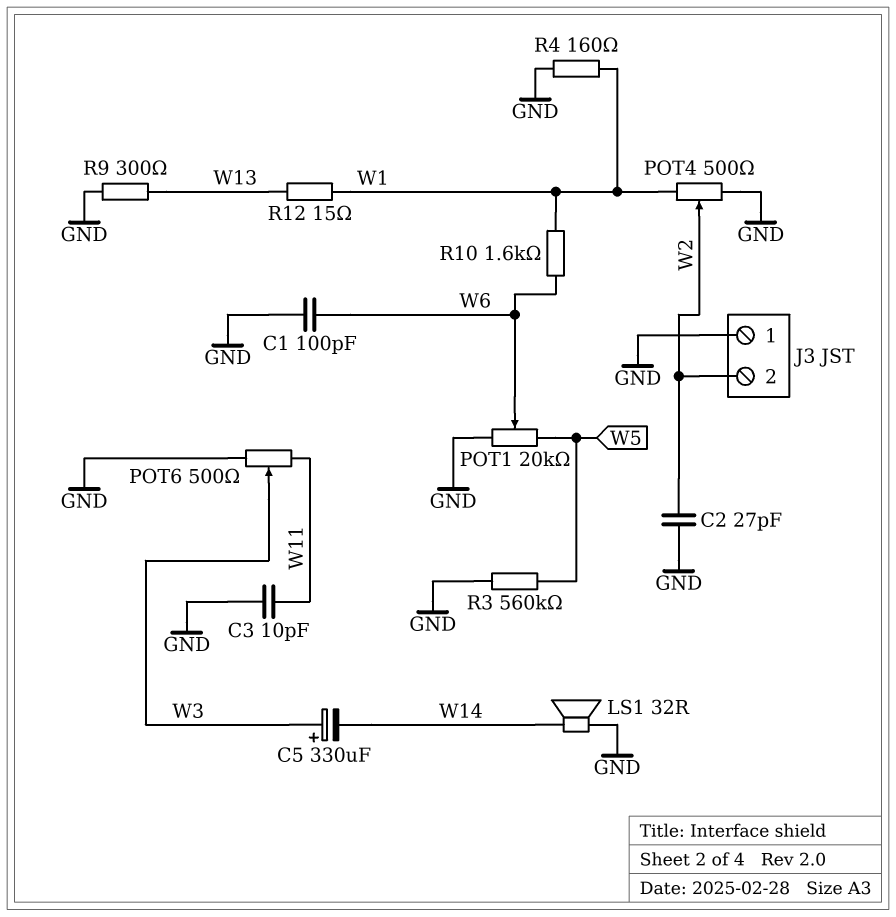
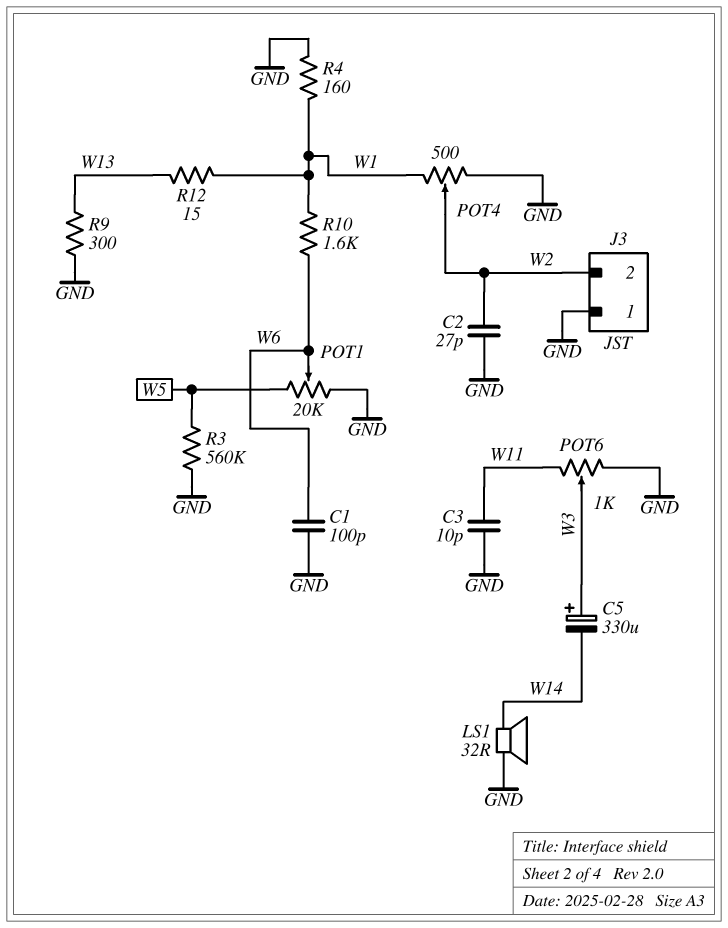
POT6: 500 (GND, W11, wiper W3) -> 1k (GND, W11, wiper W3)

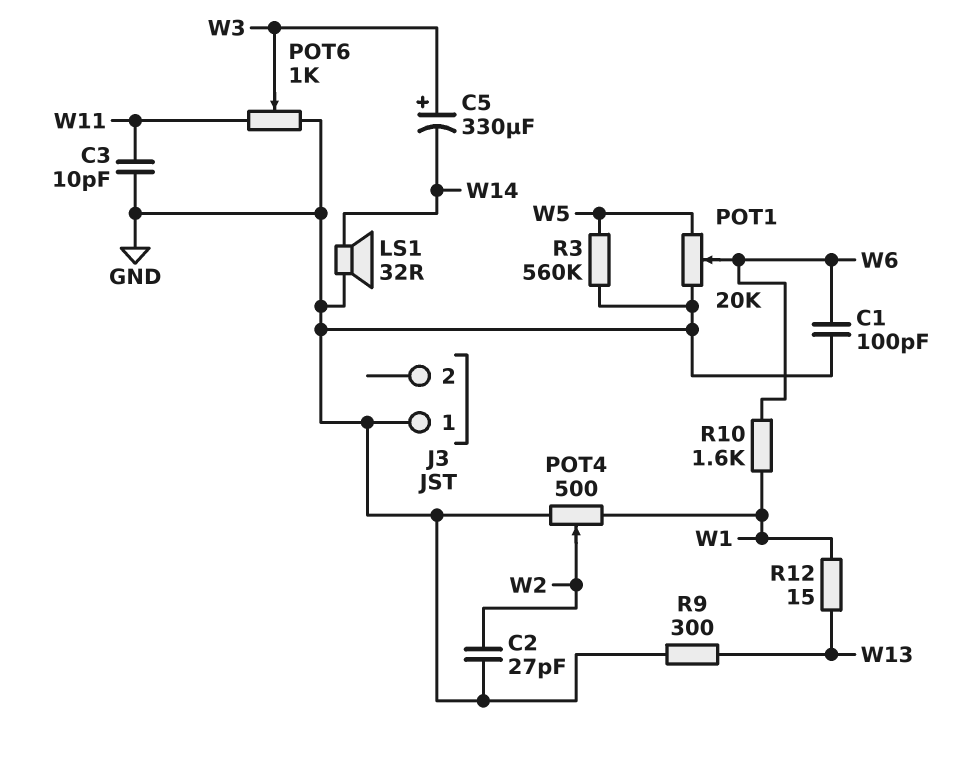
J3 pin 2: W2 -> none
R4: 160 (GND, W1) -> none

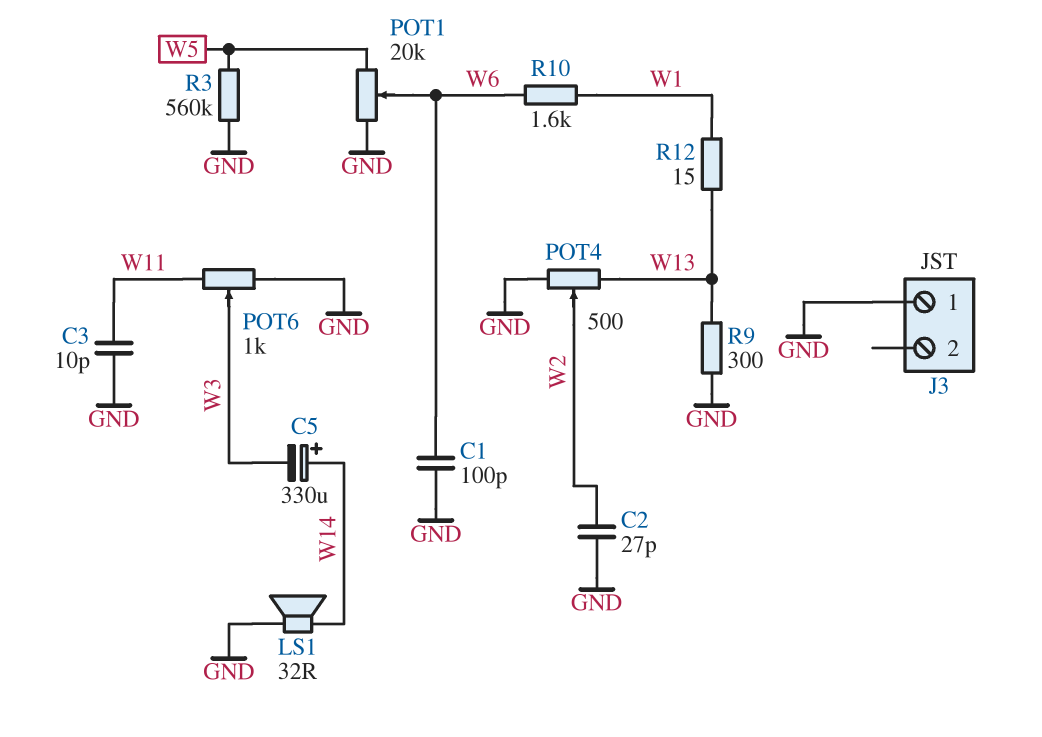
C5: 330uF (plus W3, minus W14) -> 330uF (plus W14, minus W3)
POT4: 500 (GND, W1, wiper W2) -> 500 (GND, W13, wiper W2)

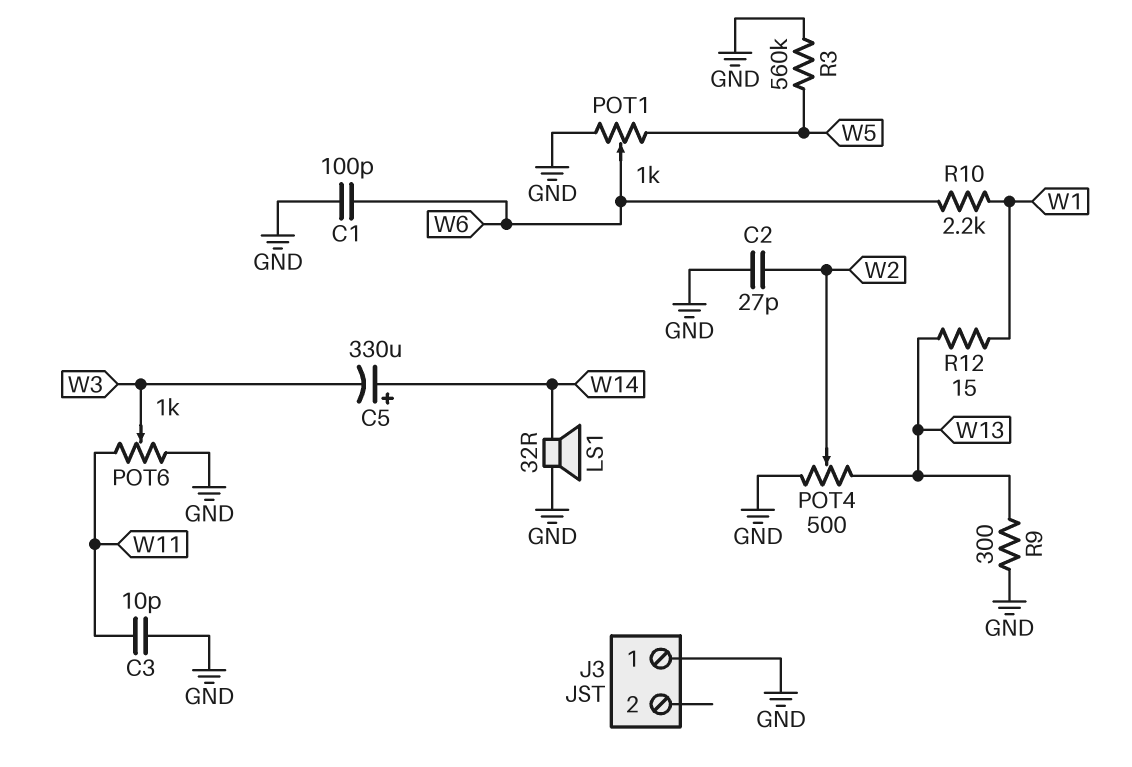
POT1: 20k (GND, W5, wiper W6) -> 1k (GND, W5, wiper W6)
R10: 1.6k (W1, W6) -> 2.2k (W1, W6)

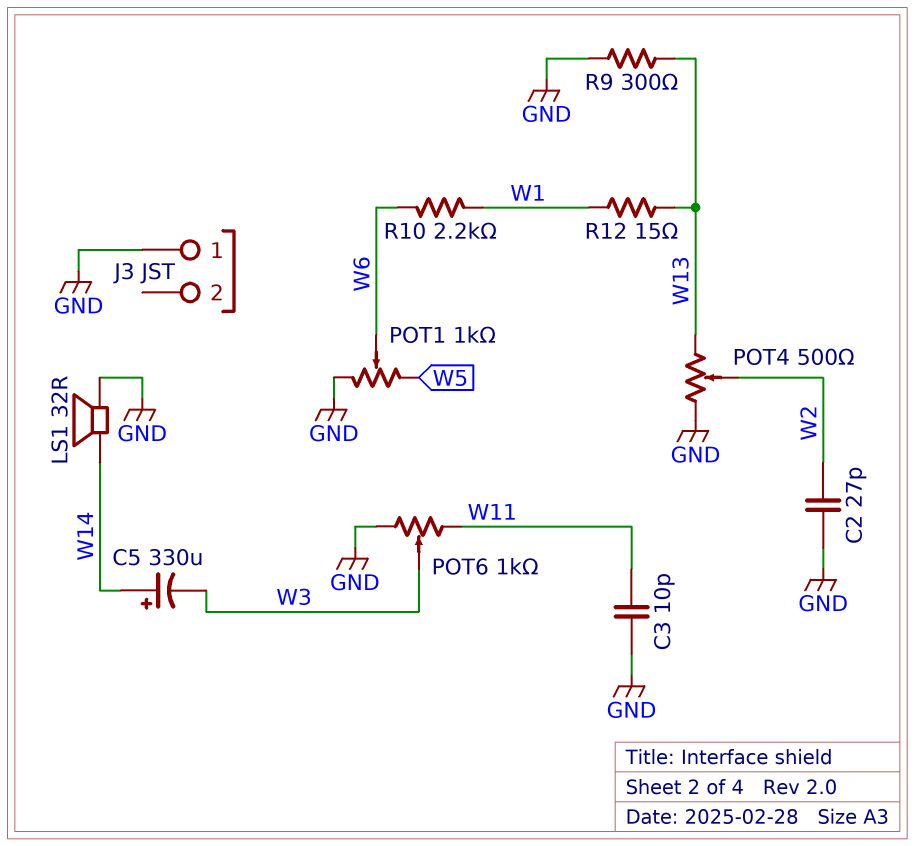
C1: 100pF (GND, W6) -> none
R3: 560k (GND, W5) -> none

